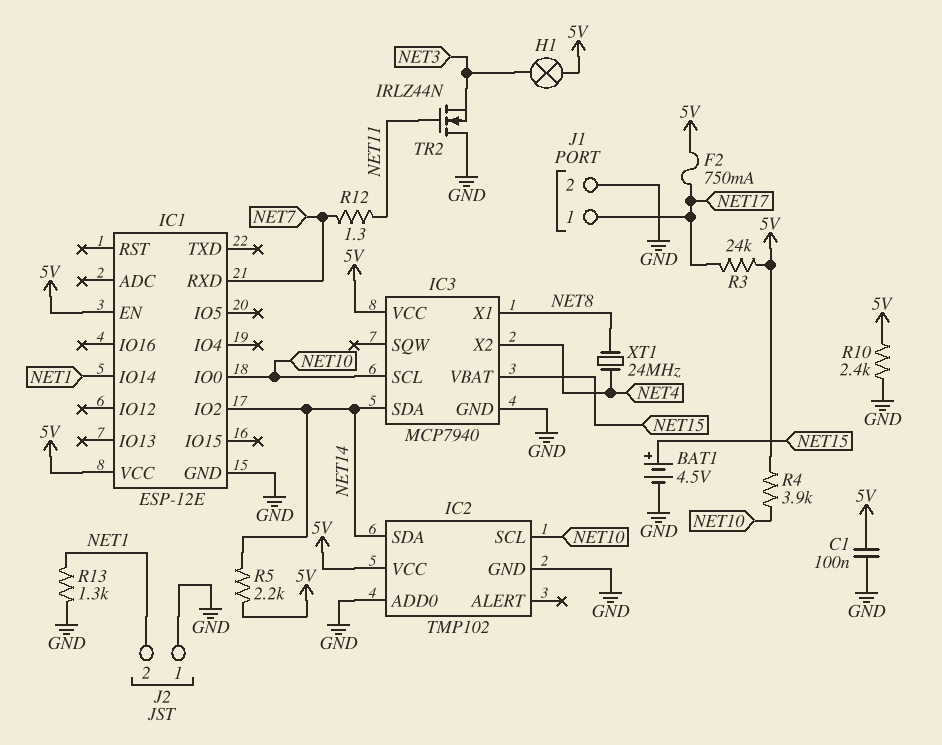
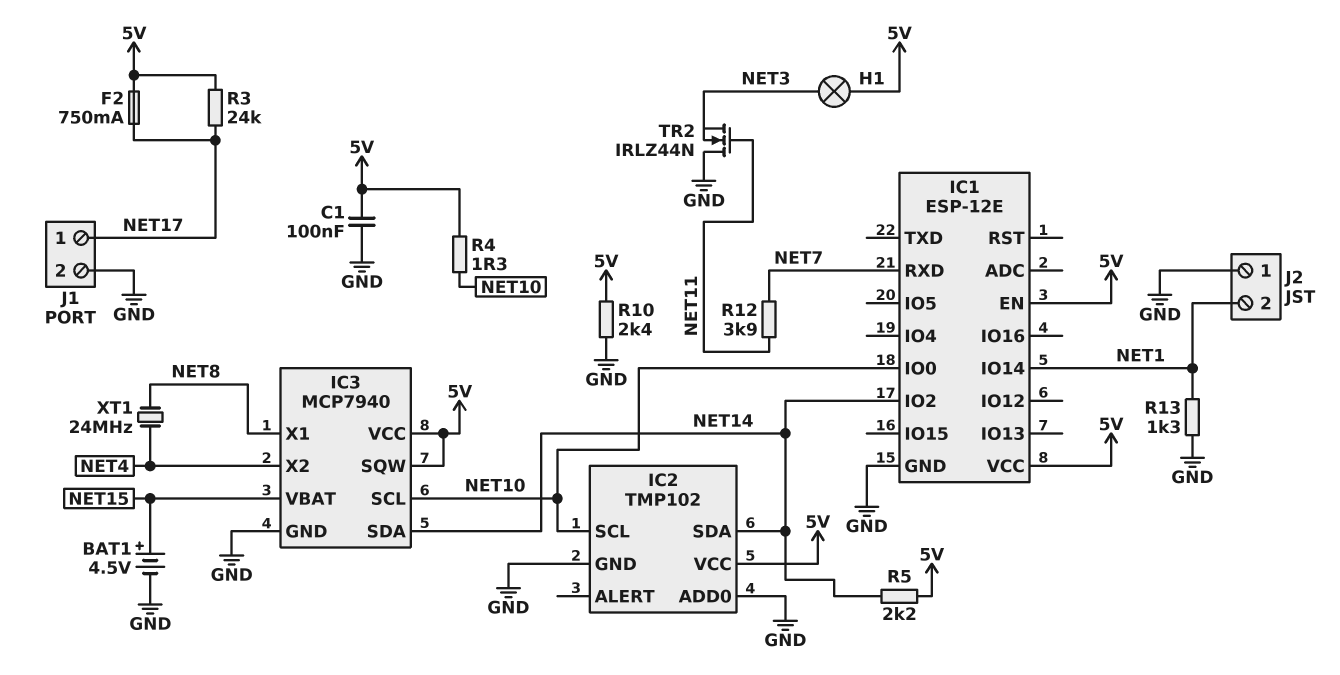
IC3 pin SQW: none -> 5V
R4: 3.9k (5V, NET10) -> 1.3 (5V, NET10)
R12: 1.3 (NET7, NET11) -> 3.9k (NET7, NET11)

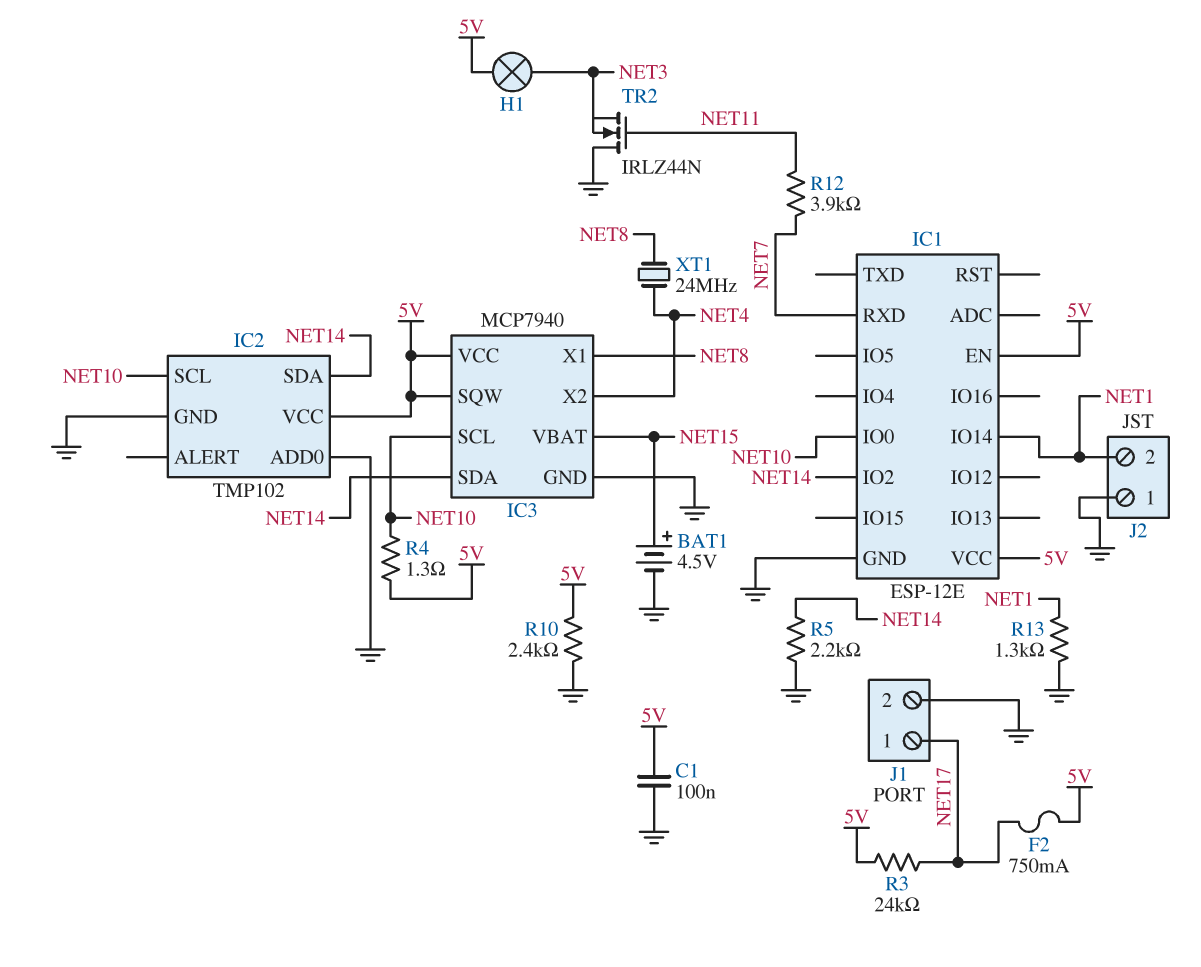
R5: 2.2k (5V, NET14) -> 2.2k (GND, NET14)

